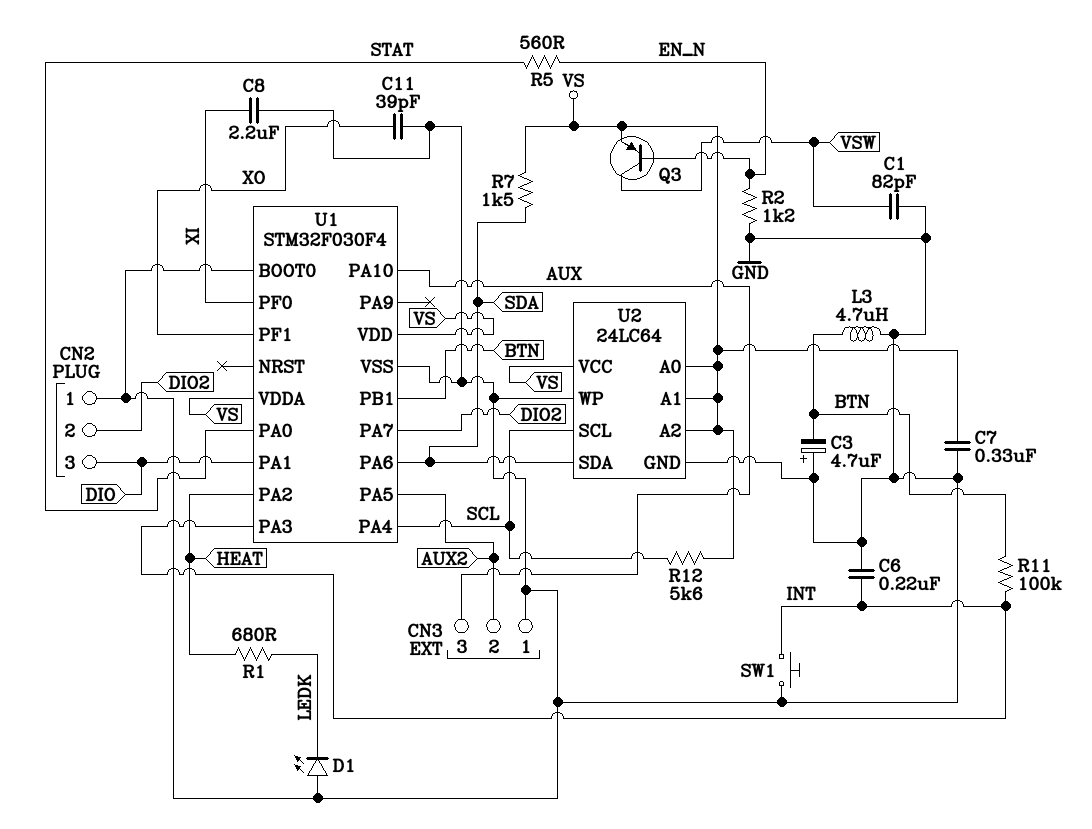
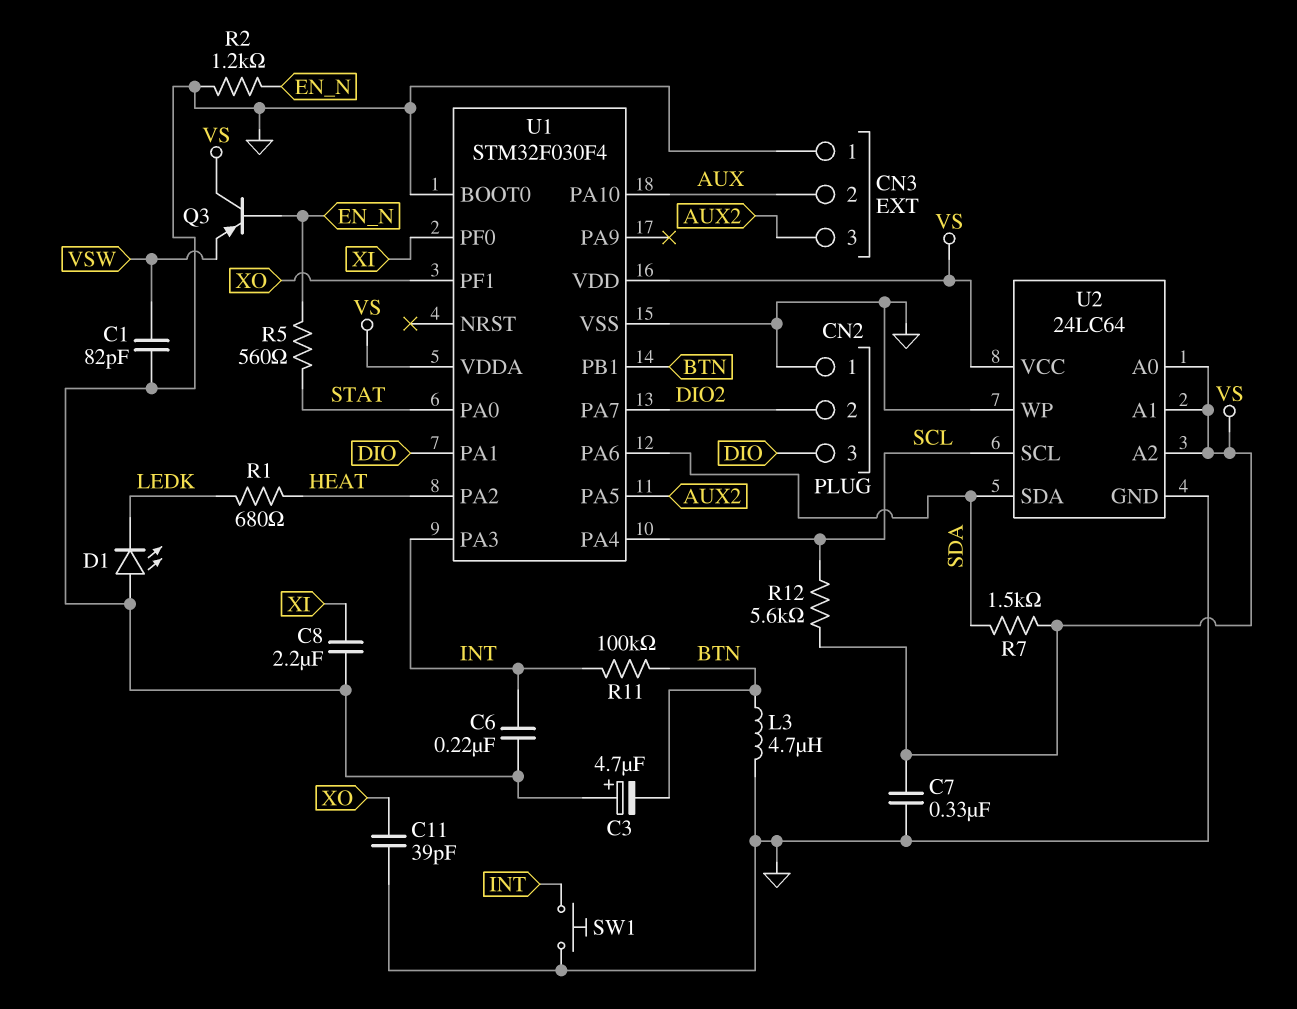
CN3 pin 2: AUX2 -> AUX
CN3 pin 3: AUX -> AUX2
Q3: PNP (B EN_N, C VSW, E VS) -> PNP (B EN_N, C VS, E VSW)

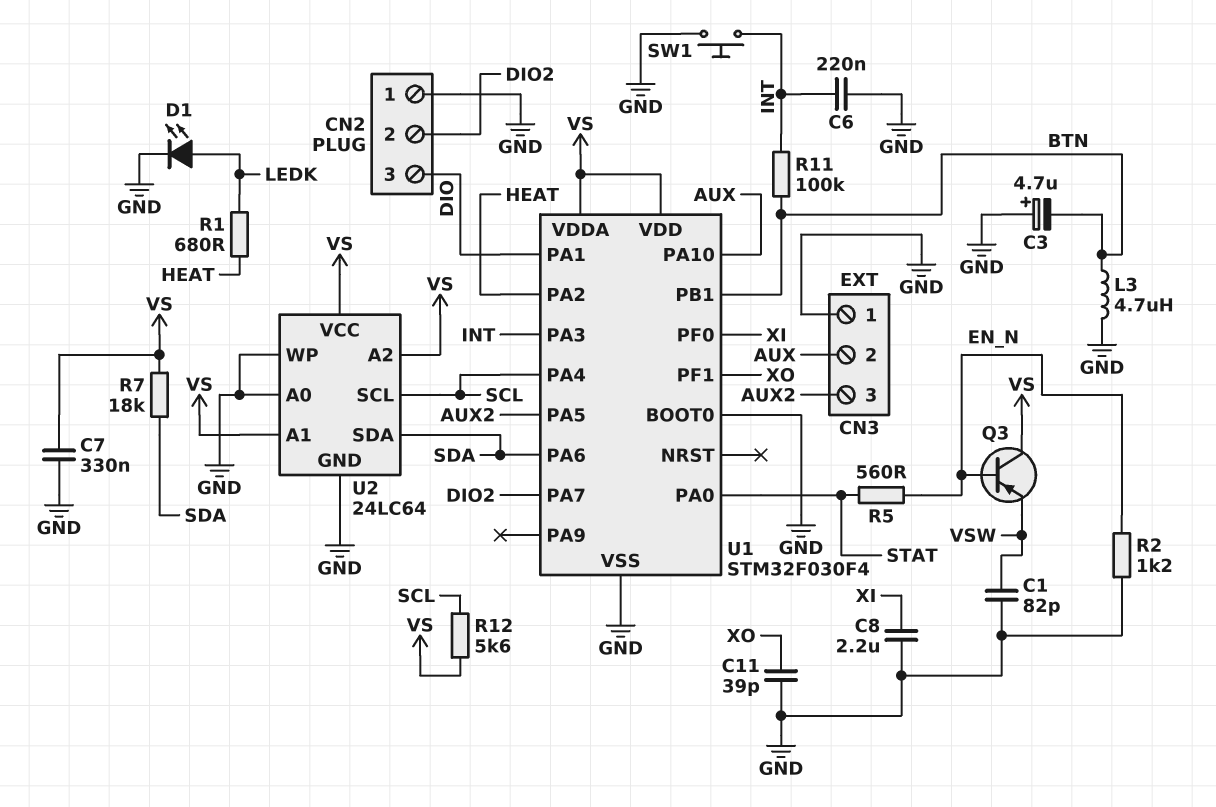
D1: LED (A GND, K LEDK) -> LED (A LEDK, K GND)
R7: 1.5k (SDA, VS) -> 18k (SDA, VS)
U2 pin A0: VS -> GND

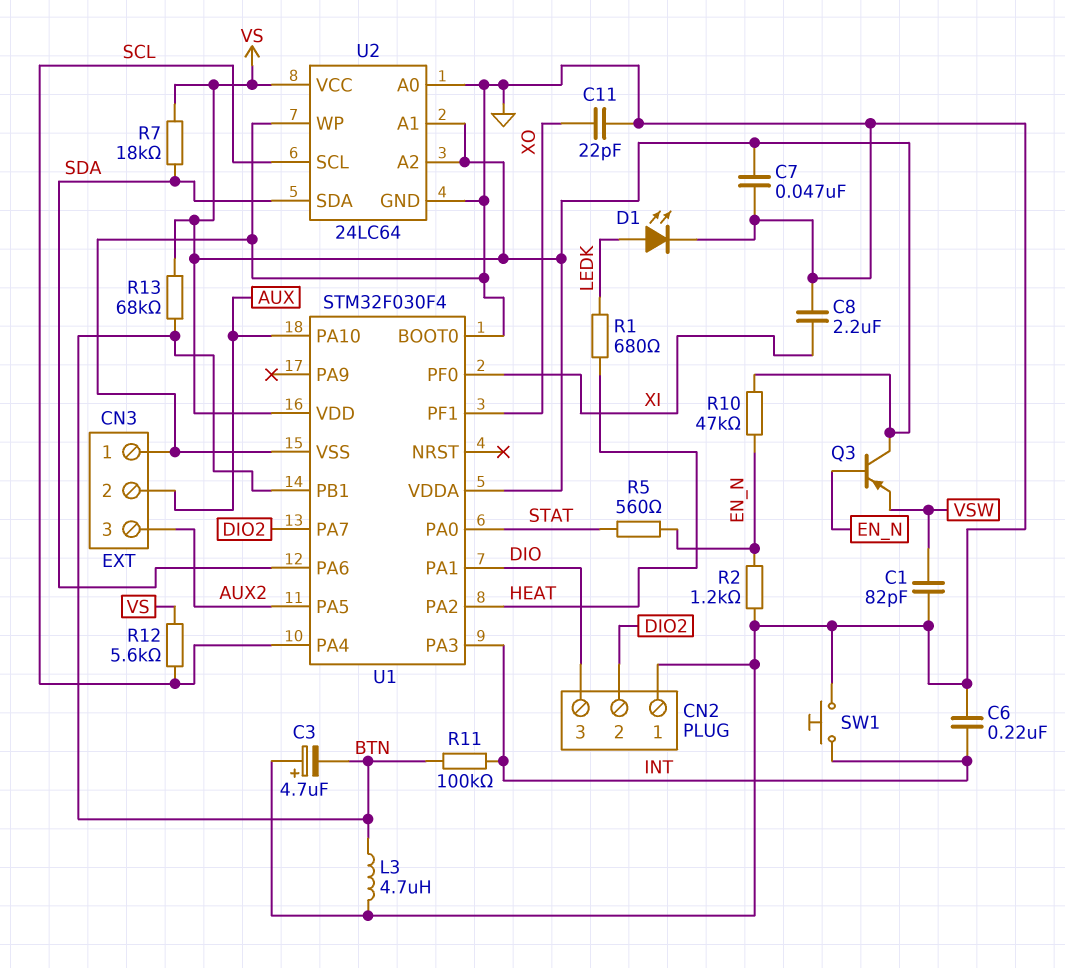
C7: 330nF (GND, VS) -> 47nF (GND, VS)
C11: 39pF (GND, XO) -> 22pF (GND, XO)
R10: none -> 47k (EN_N, VS)
R13: none -> 68k (BTN, VS)

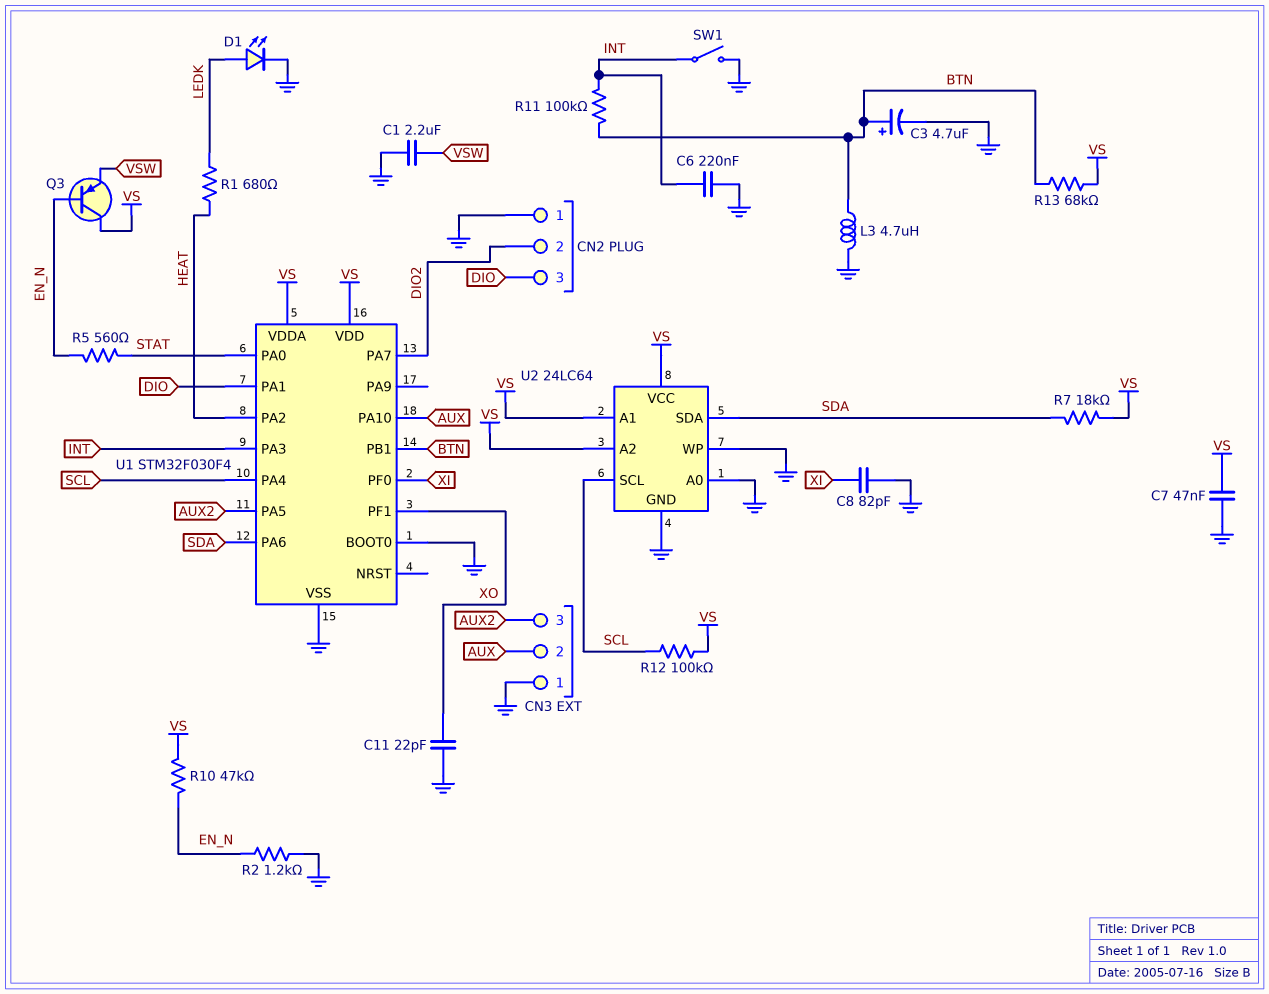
C1: 82pF (GND, VSW) -> 2.2uF (GND, VSW)
C3: 4.7uF (plus GND, minus BTN) -> 4.7uF (plus BTN, minus GND)
C8: 2.2uF (GND, XI) -> 82pF (GND, XI)
R12: 5.6k (SCL, VS) -> 100k (SCL, VS)
SW1: button (GND, INT) -> switch (GND, INT)

